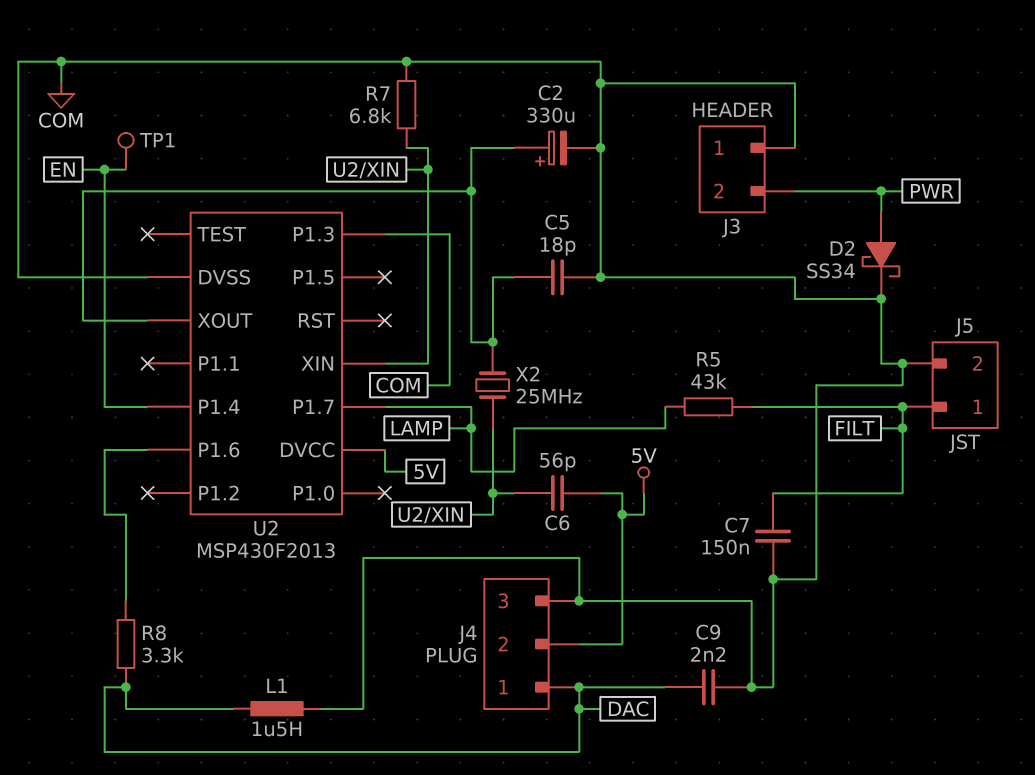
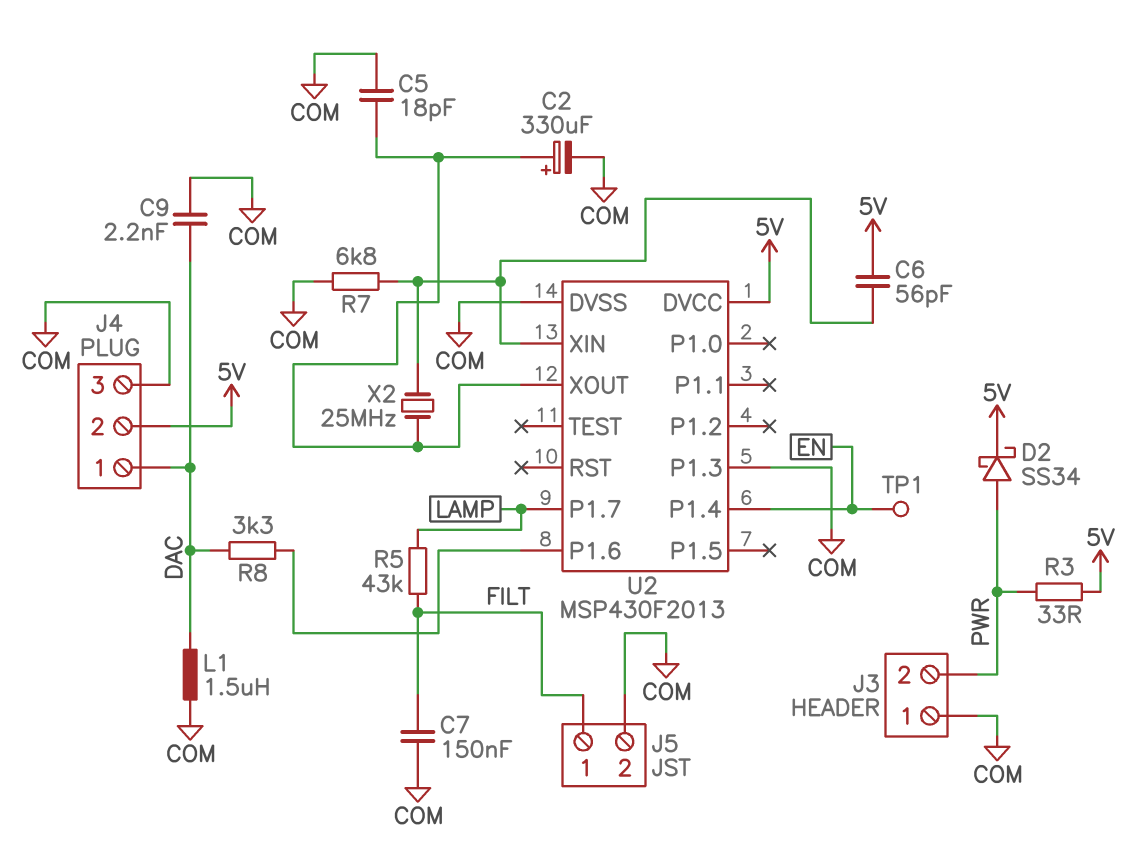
D2: schottky SS34 (A PWR, K COM) -> schottky SS34 (A PWR, K 5V)
R3: none -> 33 (5V, PWR)

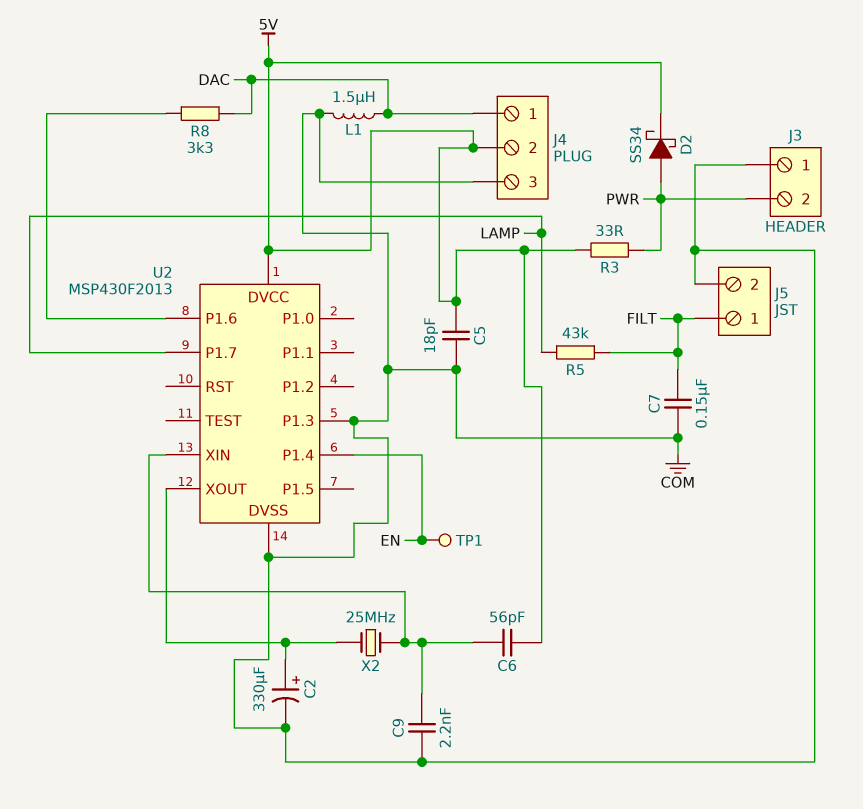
C5: 18pF (COM, U2/XOUT) -> 18pF (5V, COM)
C9: 2.2nF (COM, DAC) -> 2.2nF (COM, U2/XIN)
R7: 6.8k (COM, U2/XIN) -> none

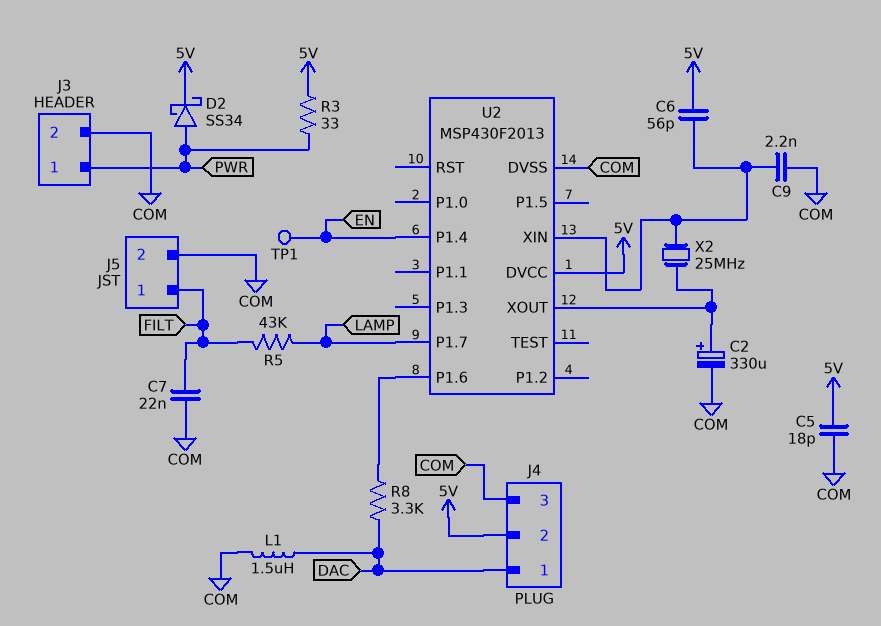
C7: 150nF (COM, FILT) -> 22nF (COM, FILT)
J3 pin 1: COM -> PWR
J3 pin 2: PWR -> COM
U2 pin P1.3: COM -> none

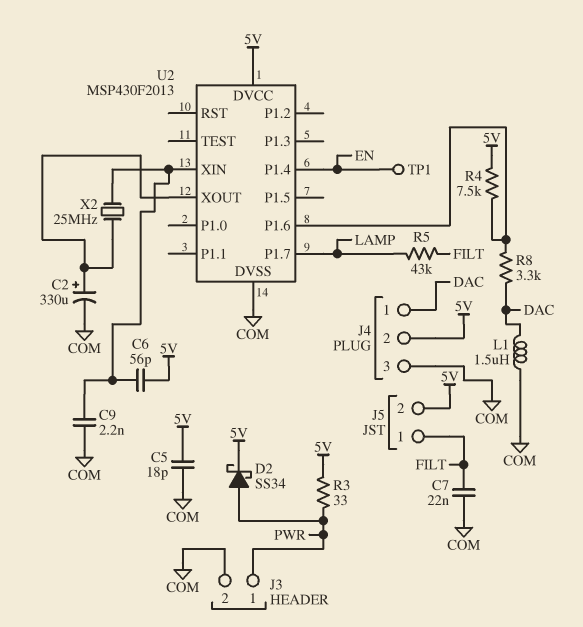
J5 pin 2: COM -> 5V
R4: none -> 7.5k (5V, U2/P1.6)

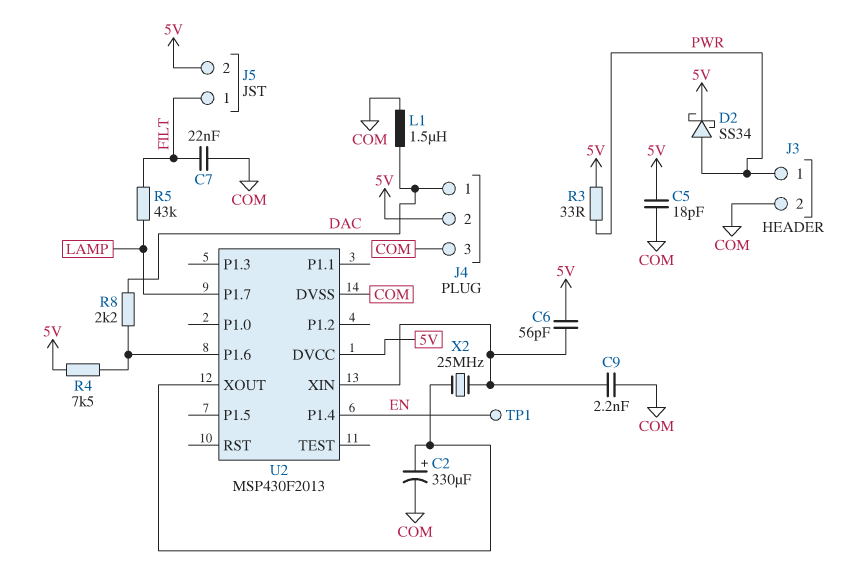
R8: 3.3k (DAC, U2/P1.6) -> 2.2k (DAC, U2/P1.6)

